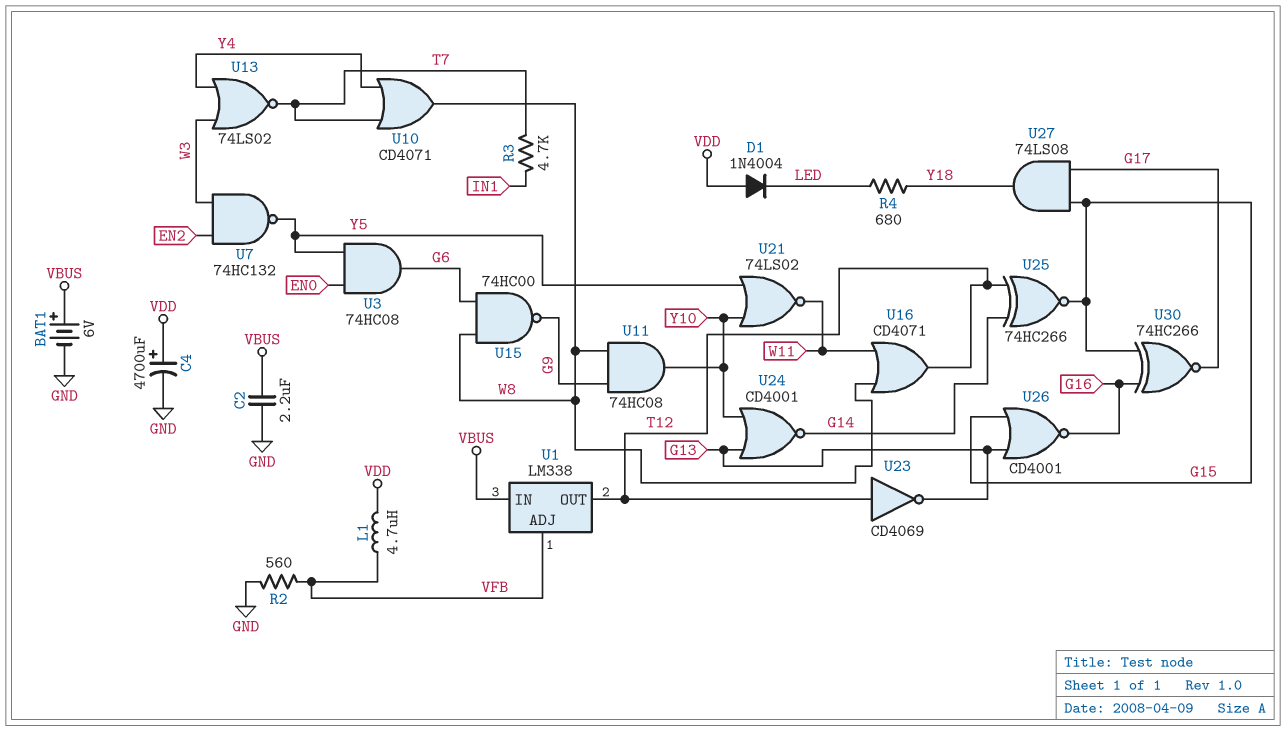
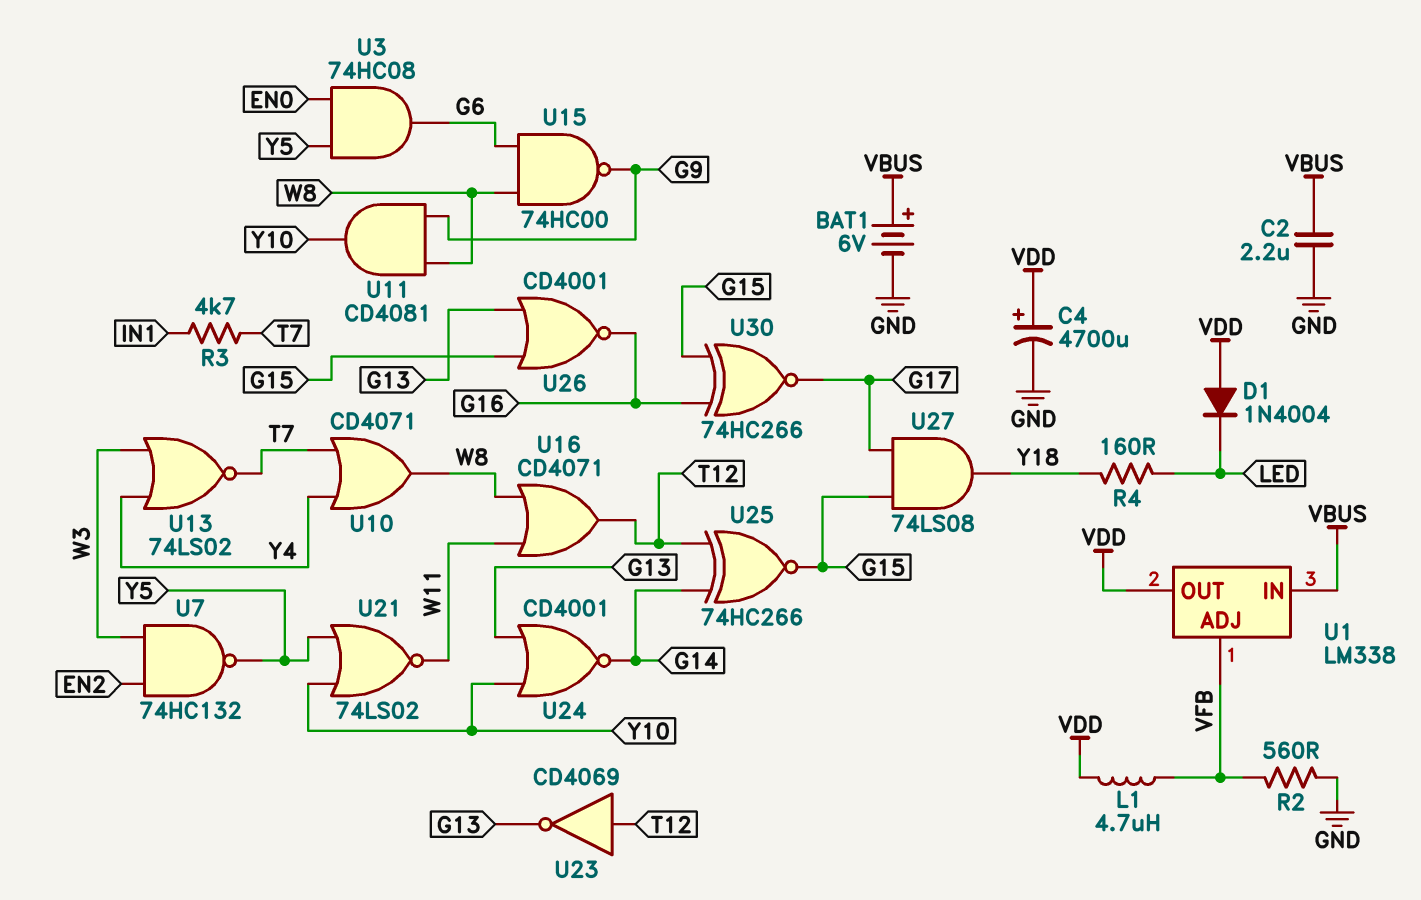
R4: 680 (LED, Y18) -> 160 (LED, Y18)
U1 pin OUT: T12 -> VDD
U11: AND 74HC08 (in G9, in W8, out Y10) -> AND CD4081 (in G9, in W8, out Y10)

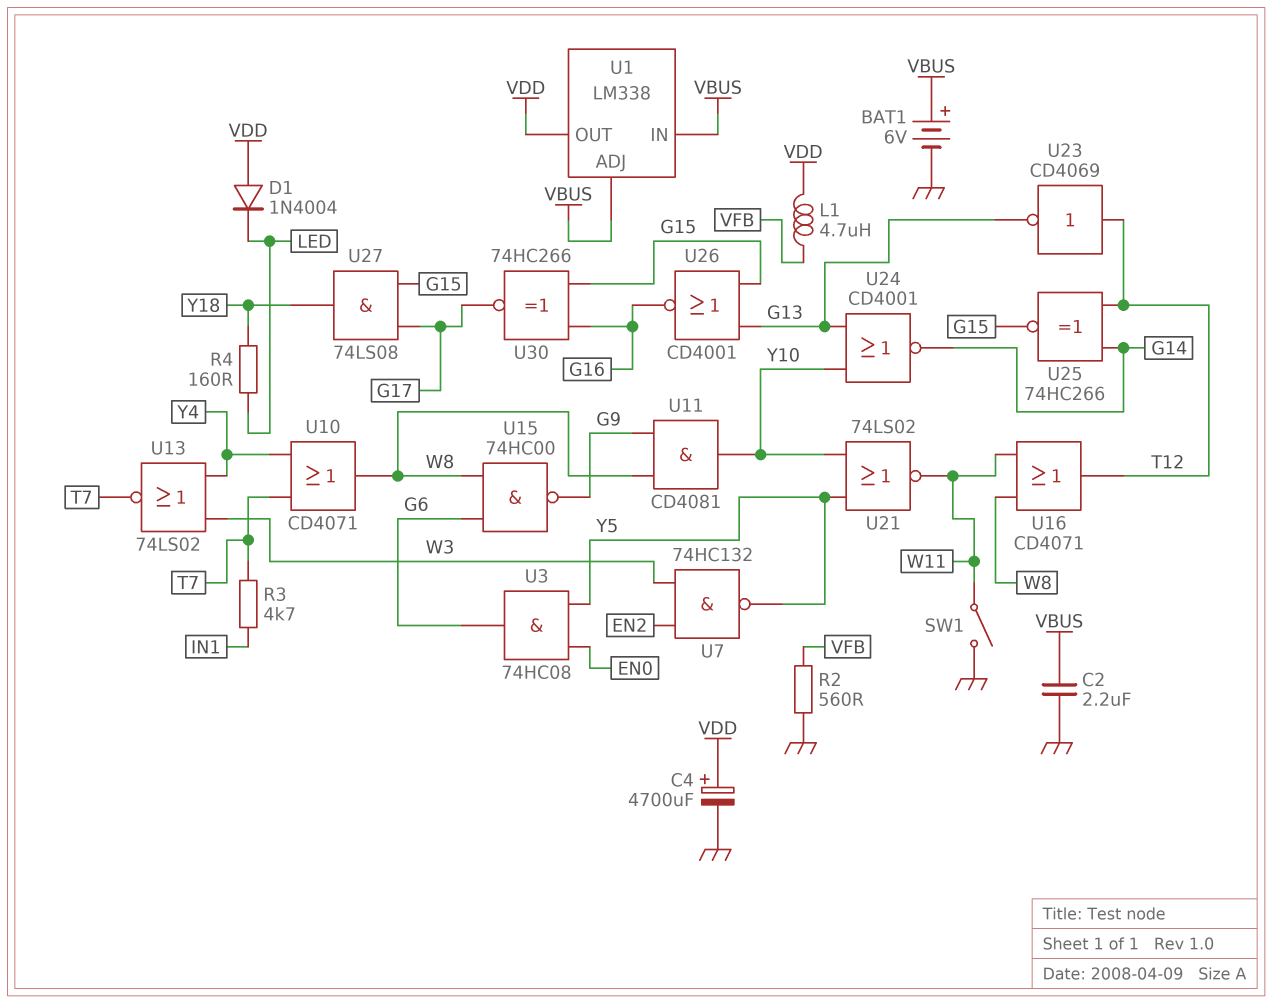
SW1: none -> switch (GND, W11)
U1 pin ADJ: VFB -> VBUS

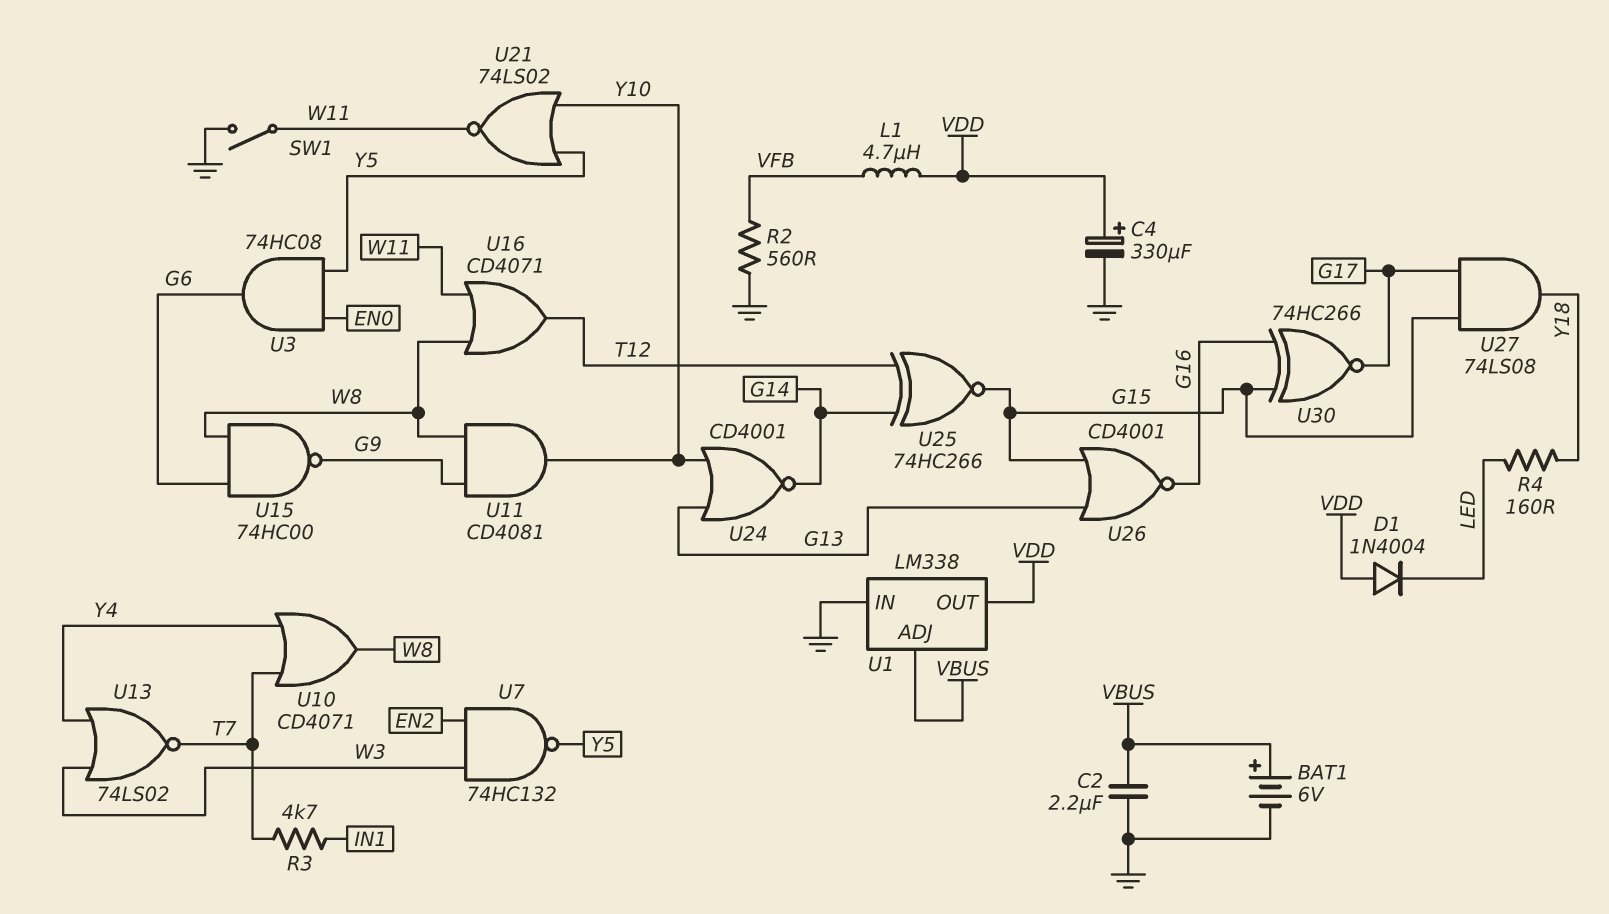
C4: 4700uF (plus VDD, minus GND) -> 330uF (plus VDD, minus GND)
U1 pin IN: VBUS -> GND
U23: NOT CD4069 (in T12, out G13) -> none

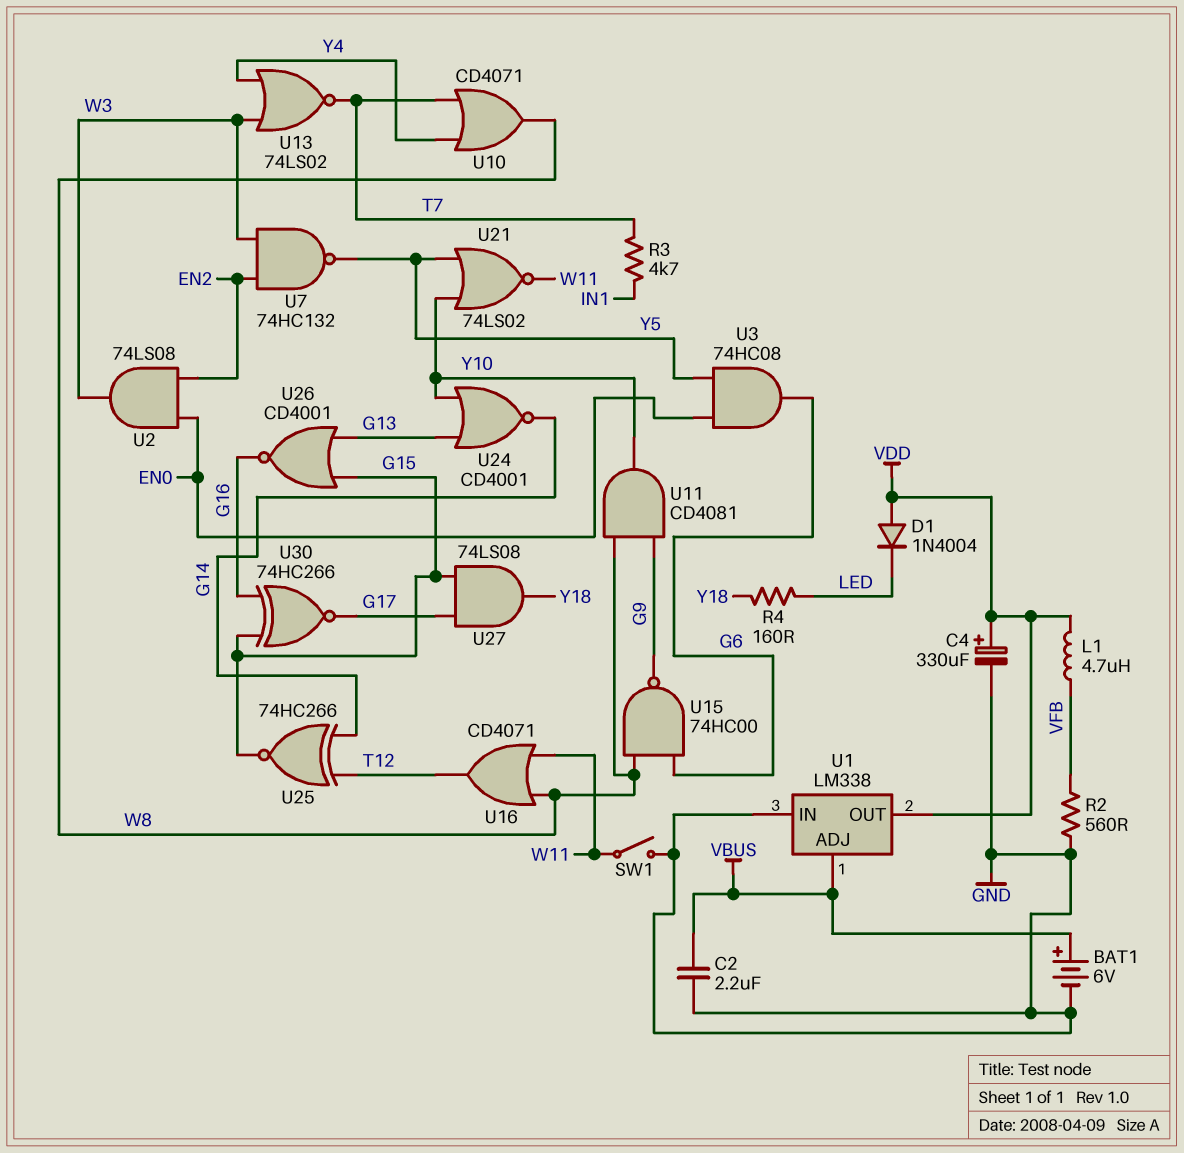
U2: none -> AND 74LS08 (in EN0, in EN2, out W3)

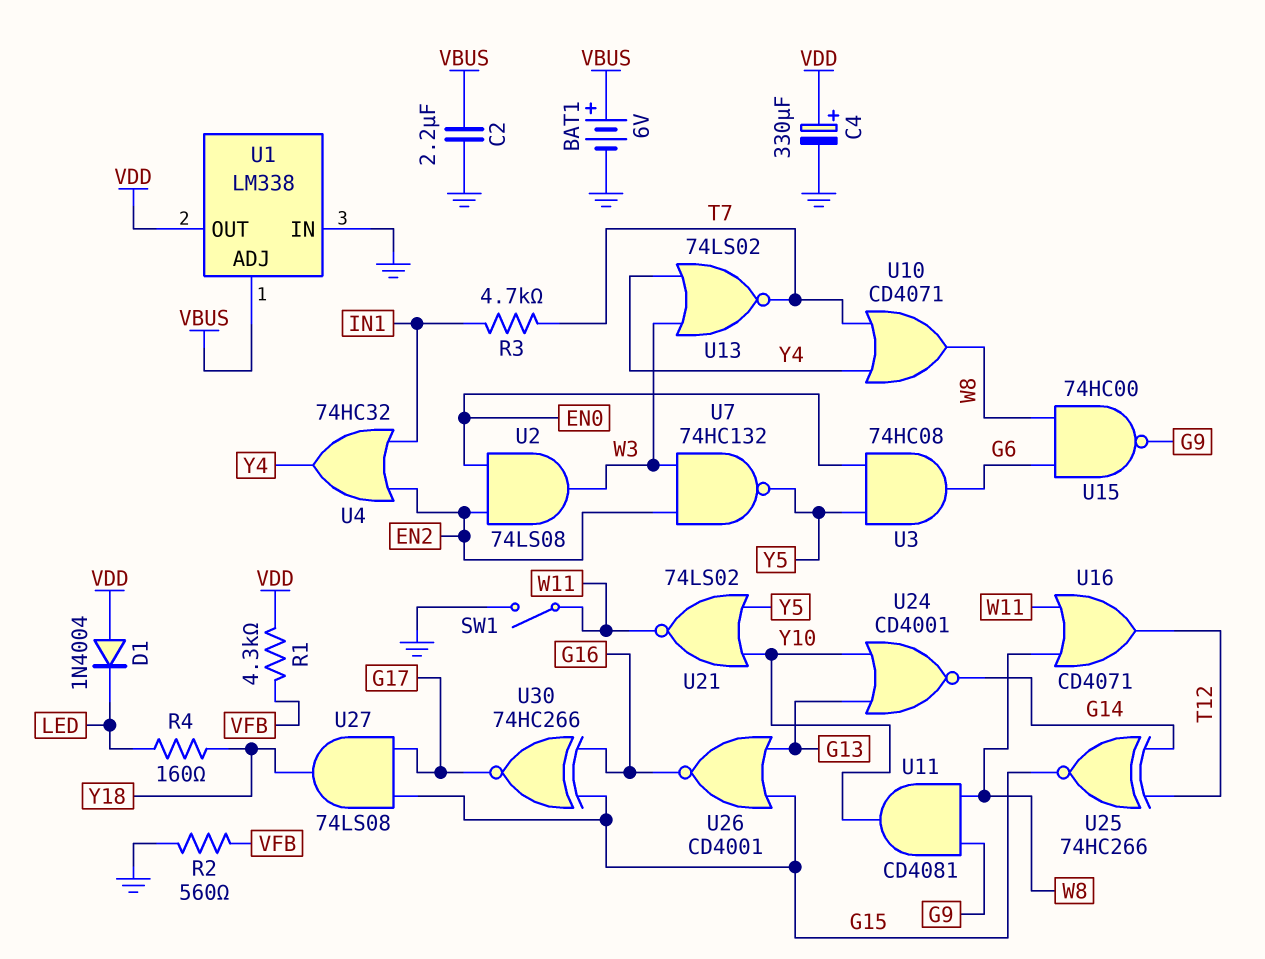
L1: 4.7uH (VDD, VFB) -> none
R1: none -> 4.3k (VDD, VFB)
U4: none -> OR 74HC32 (in EN2, in IN1, out Y4)

